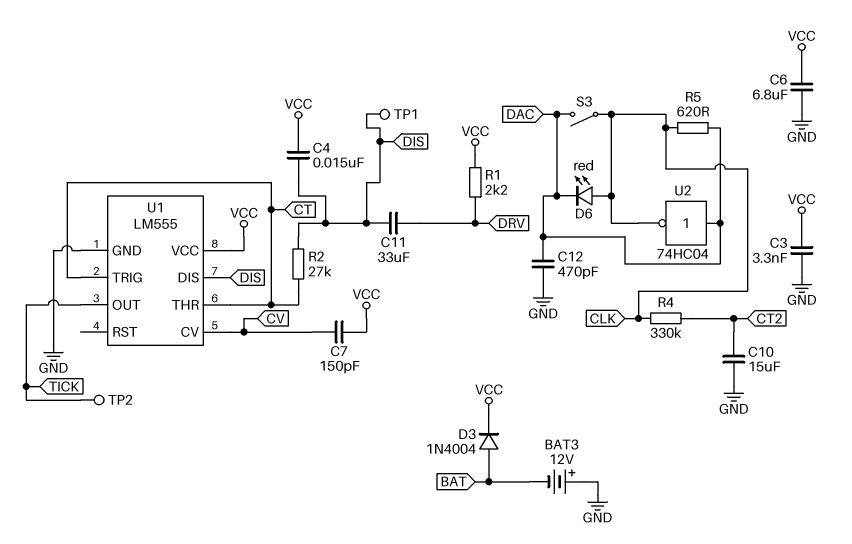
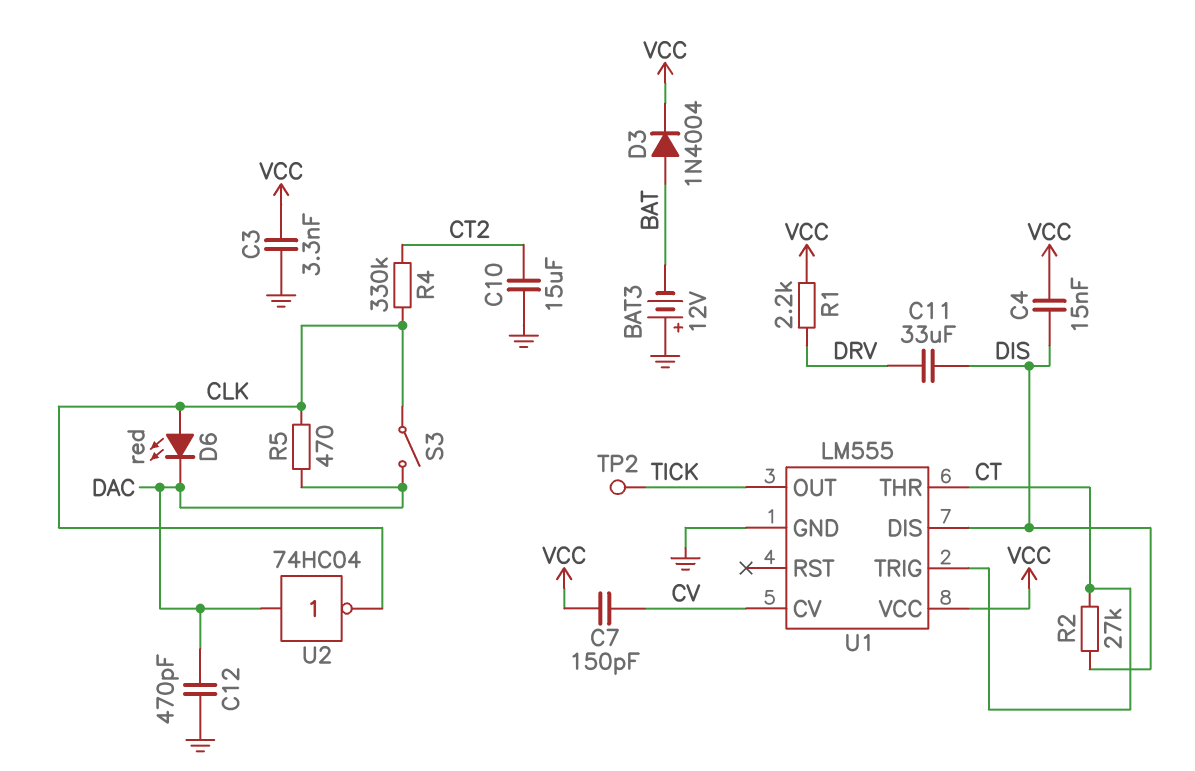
C6: 6.8uF (GND, VCC) -> none
R5: 620 (CLK, DAC) -> 470 (CLK, DAC)
TP1: test point (DIS) -> none

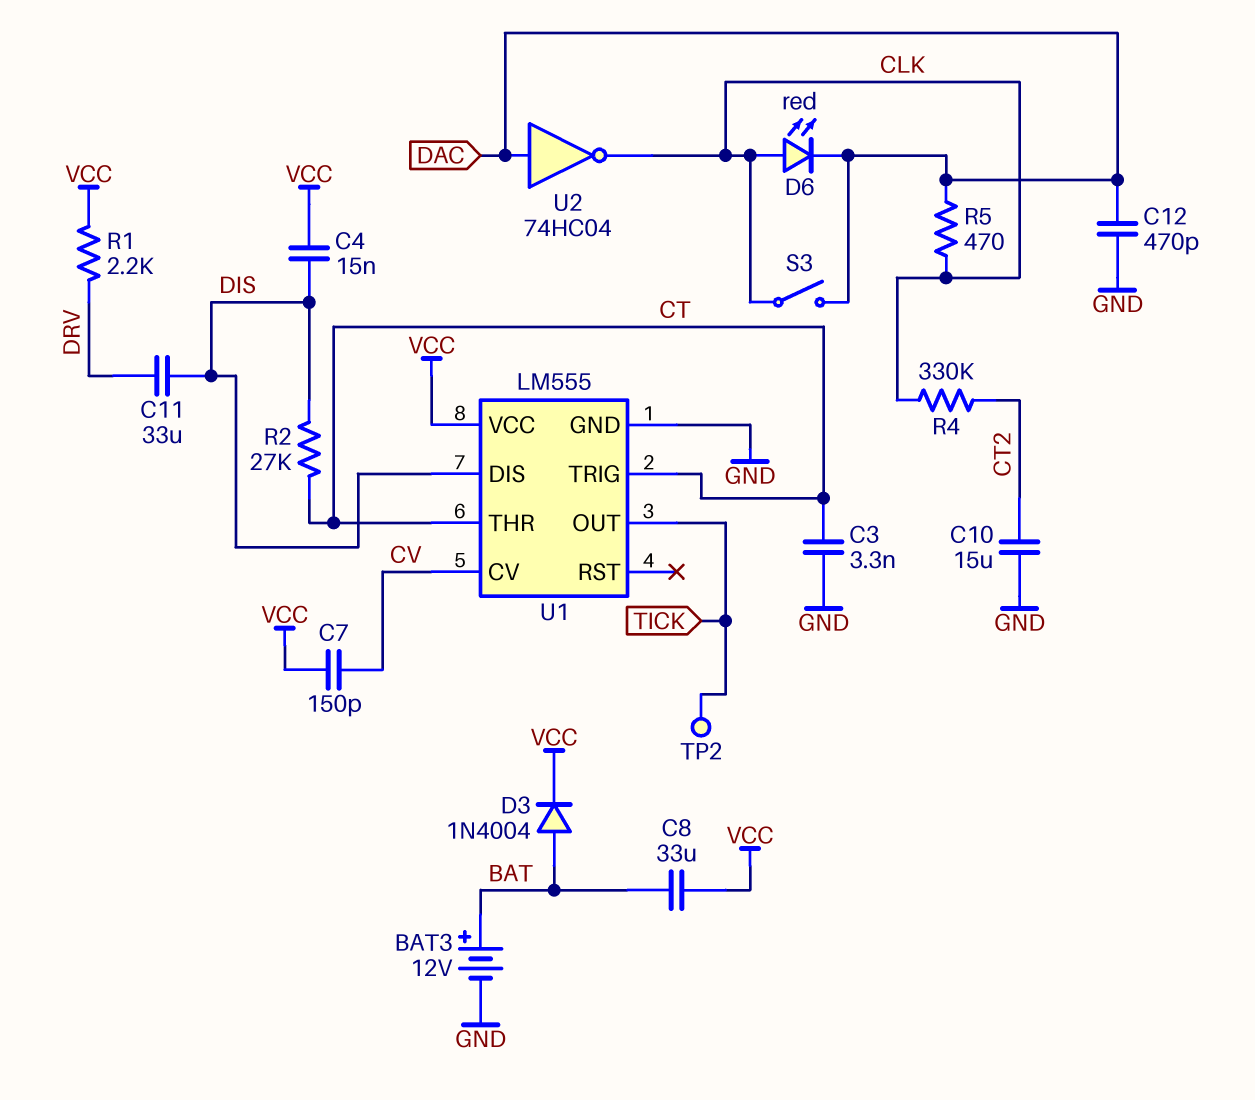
BAT3: 12V (plus GND, minus BAT) -> 12V (plus BAT, minus GND)
C3: 3.3nF (GND, VCC) -> 3.3nF (CT, GND)
C8: none -> 33uF (BAT, VCC)

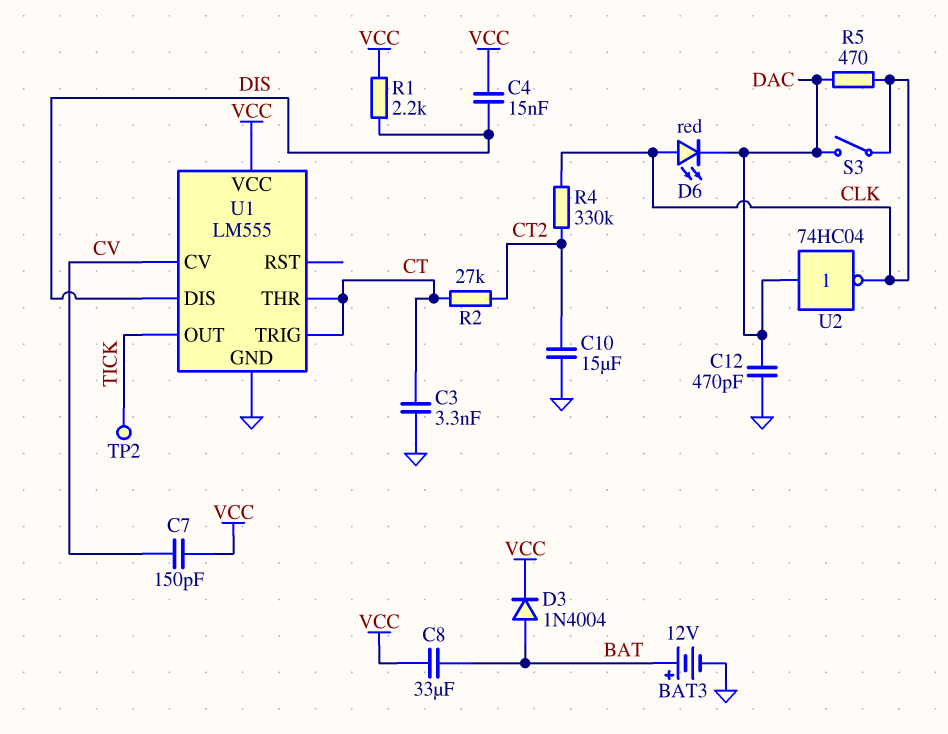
C11: 33uF (DIS, DRV) -> none
R1: 2.2k (DRV, VCC) -> 2.2k (DIS, VCC)
R2: 27k (CT, DIS) -> 27k (CT, CT2)

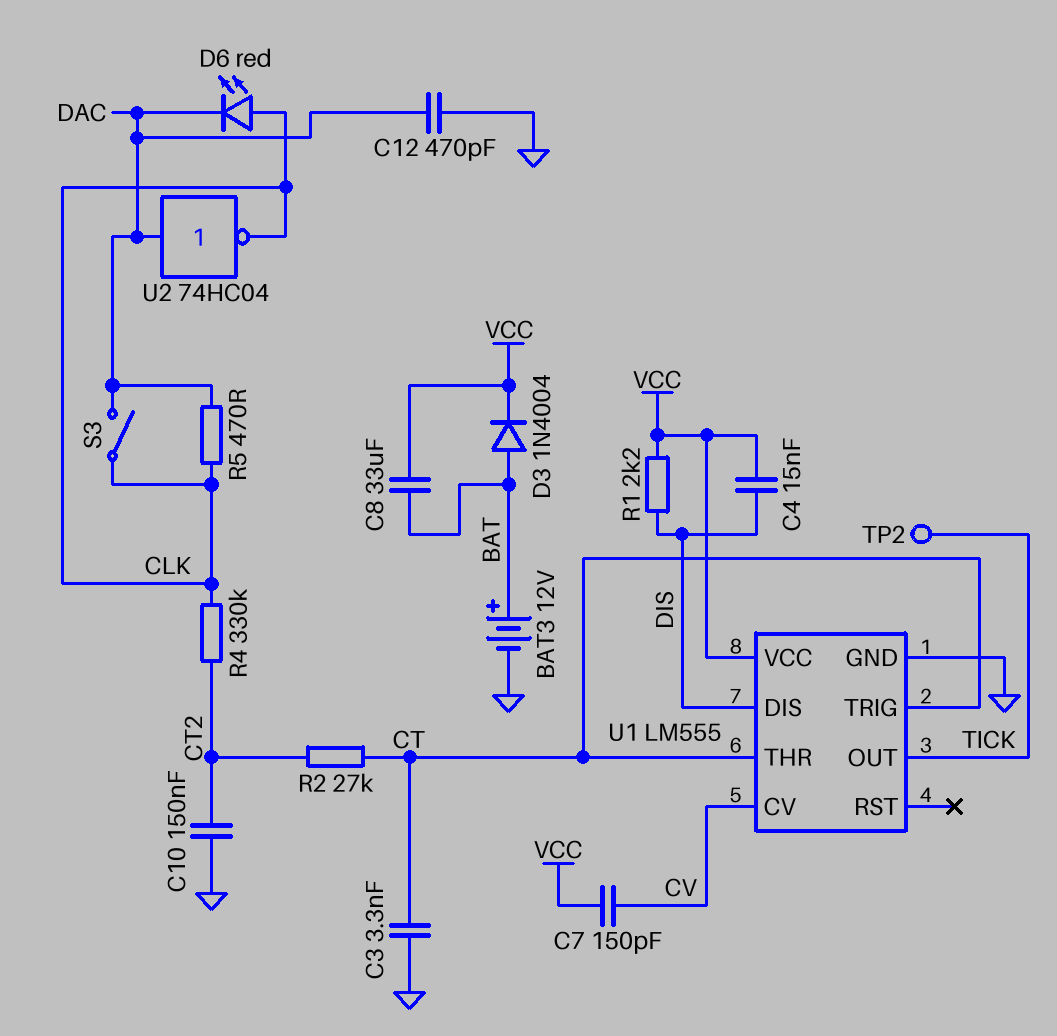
C10: 15uF (CT2, GND) -> 150nF (CT2, GND)

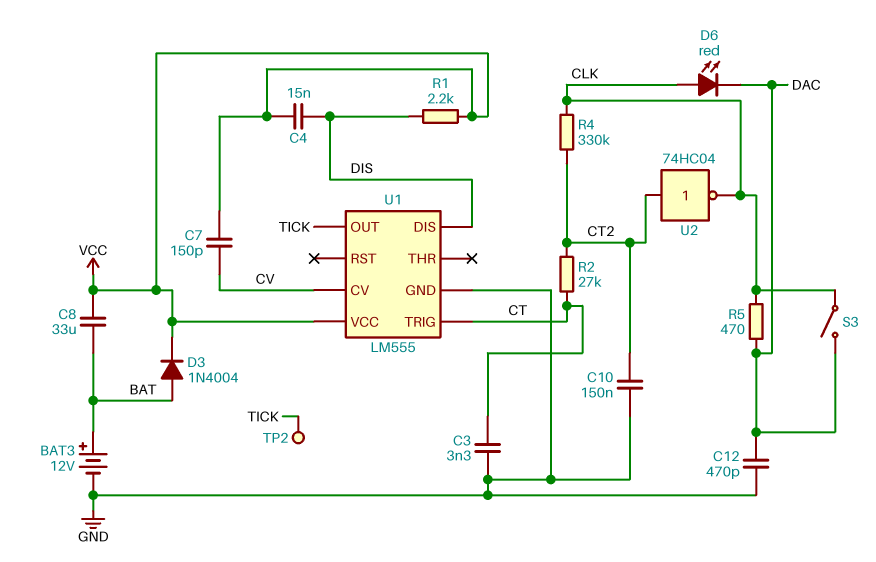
U1 pin THR: CT -> none
U2: NOT 74HC04 (in DAC, out CLK) -> NOT 74HC04 (in CT2, out CLK)

